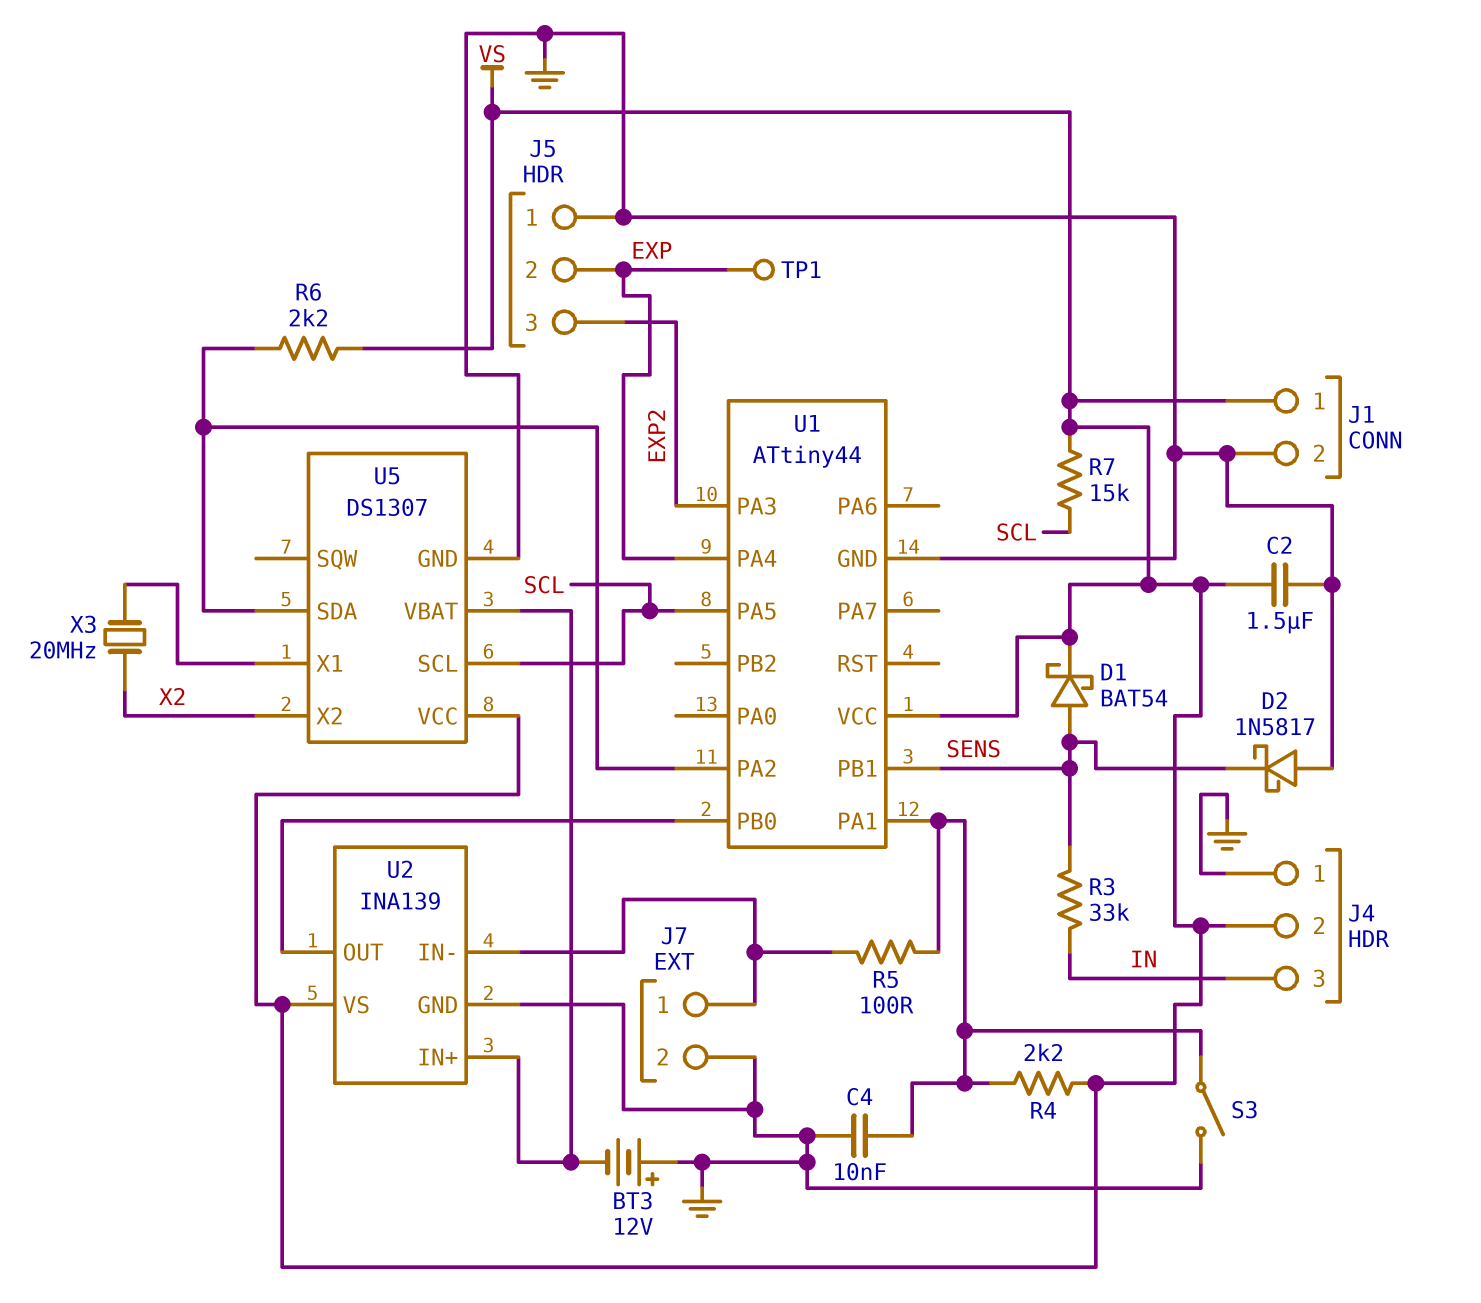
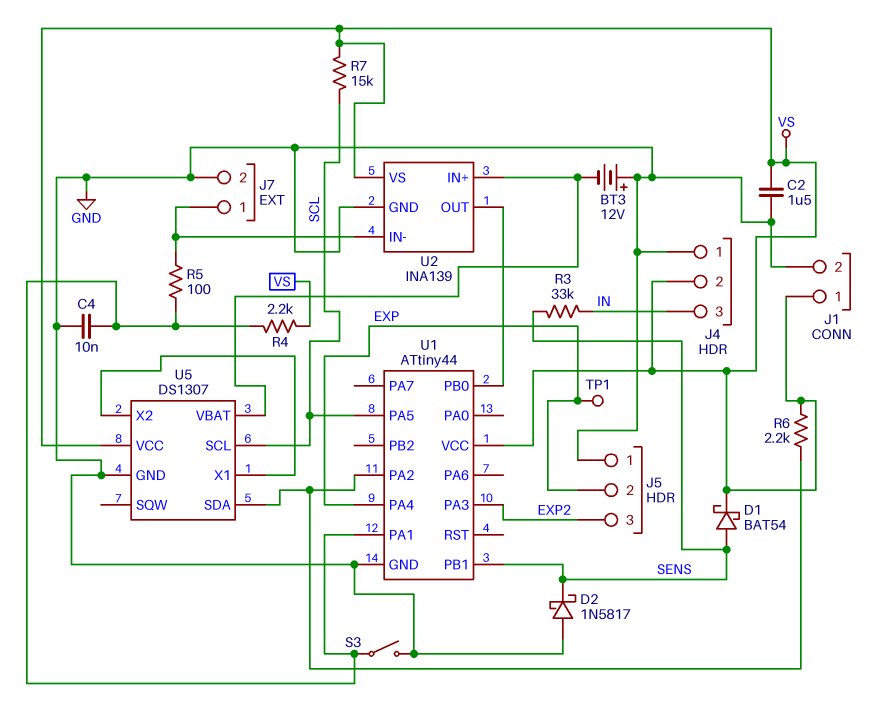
U5 pin X2: X2 -> U5/X1
X3: 20MHz (U5/X1, X2) -> none

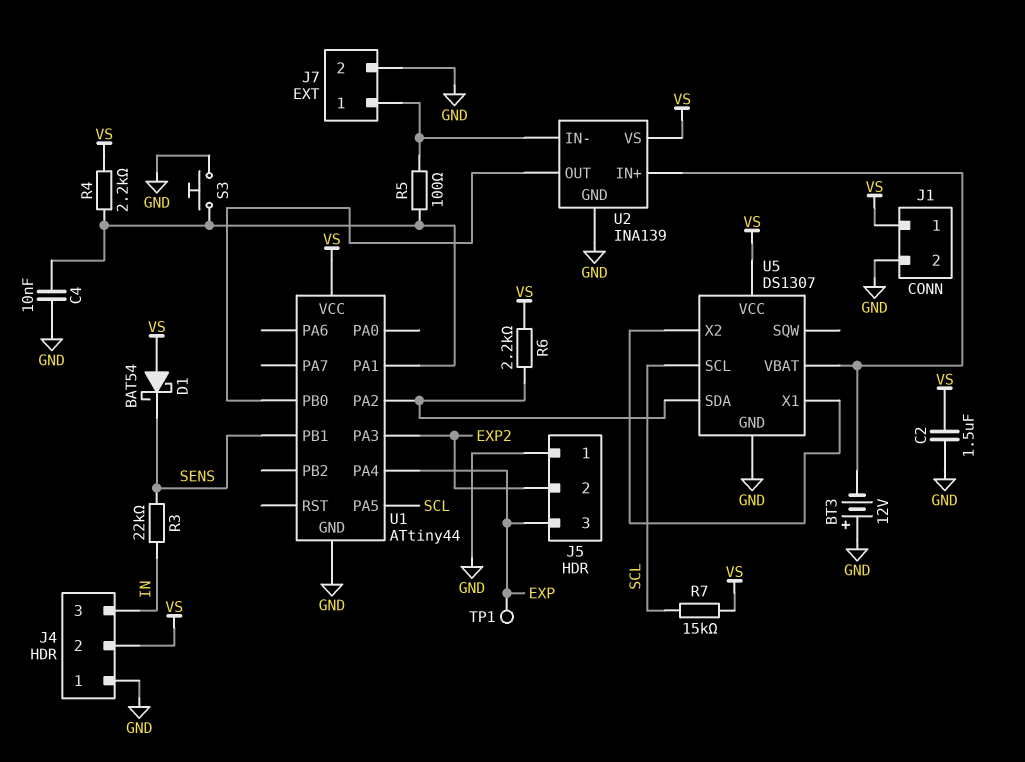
D1: schottky BAT54 (A SENS, K VS) -> schottky BAT54 (A VS, K SENS)
D2: schottky 1N5817 (A GND, K SENS) -> none
J5 pin 2: EXP -> EXP2
J5 pin 3: EXP2 -> EXP
R3: 33k (IN, SENS) -> 22k (IN, SENS)
S3: switch (GND, U1/PA1) -> button (GND, U1/PA1)

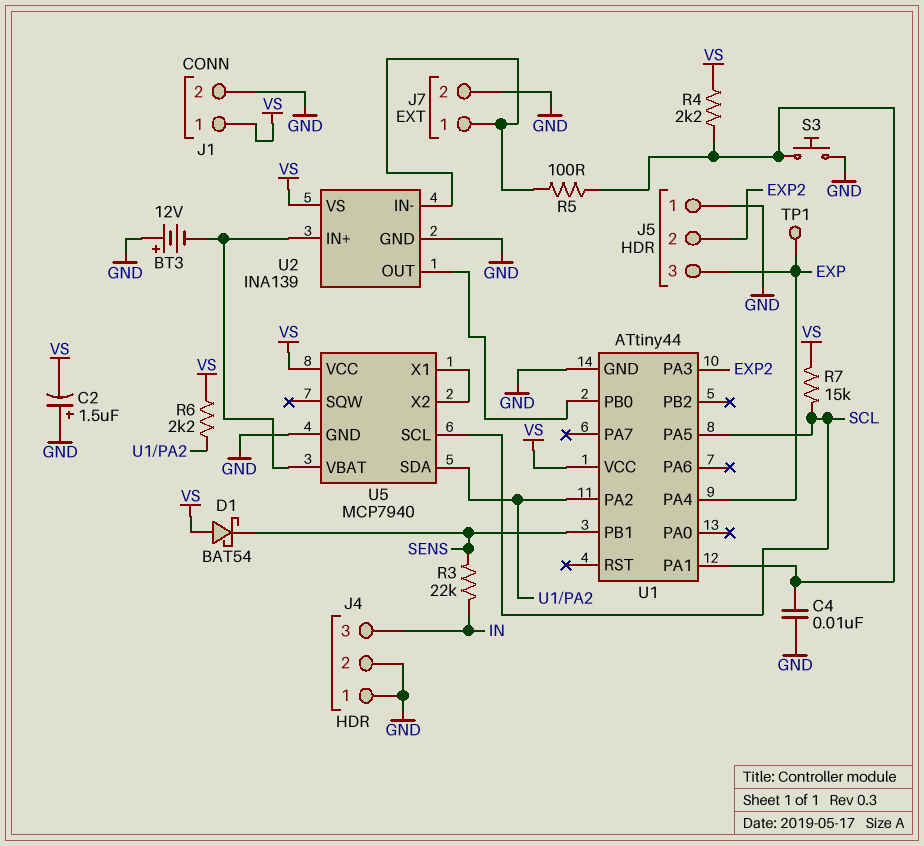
C2: 1.5uF (GND, VS) -> 1.5uF (plus GND, minus VS)
J4 pin 2: VS -> GND
U5: DS1307 -> MCP7940

